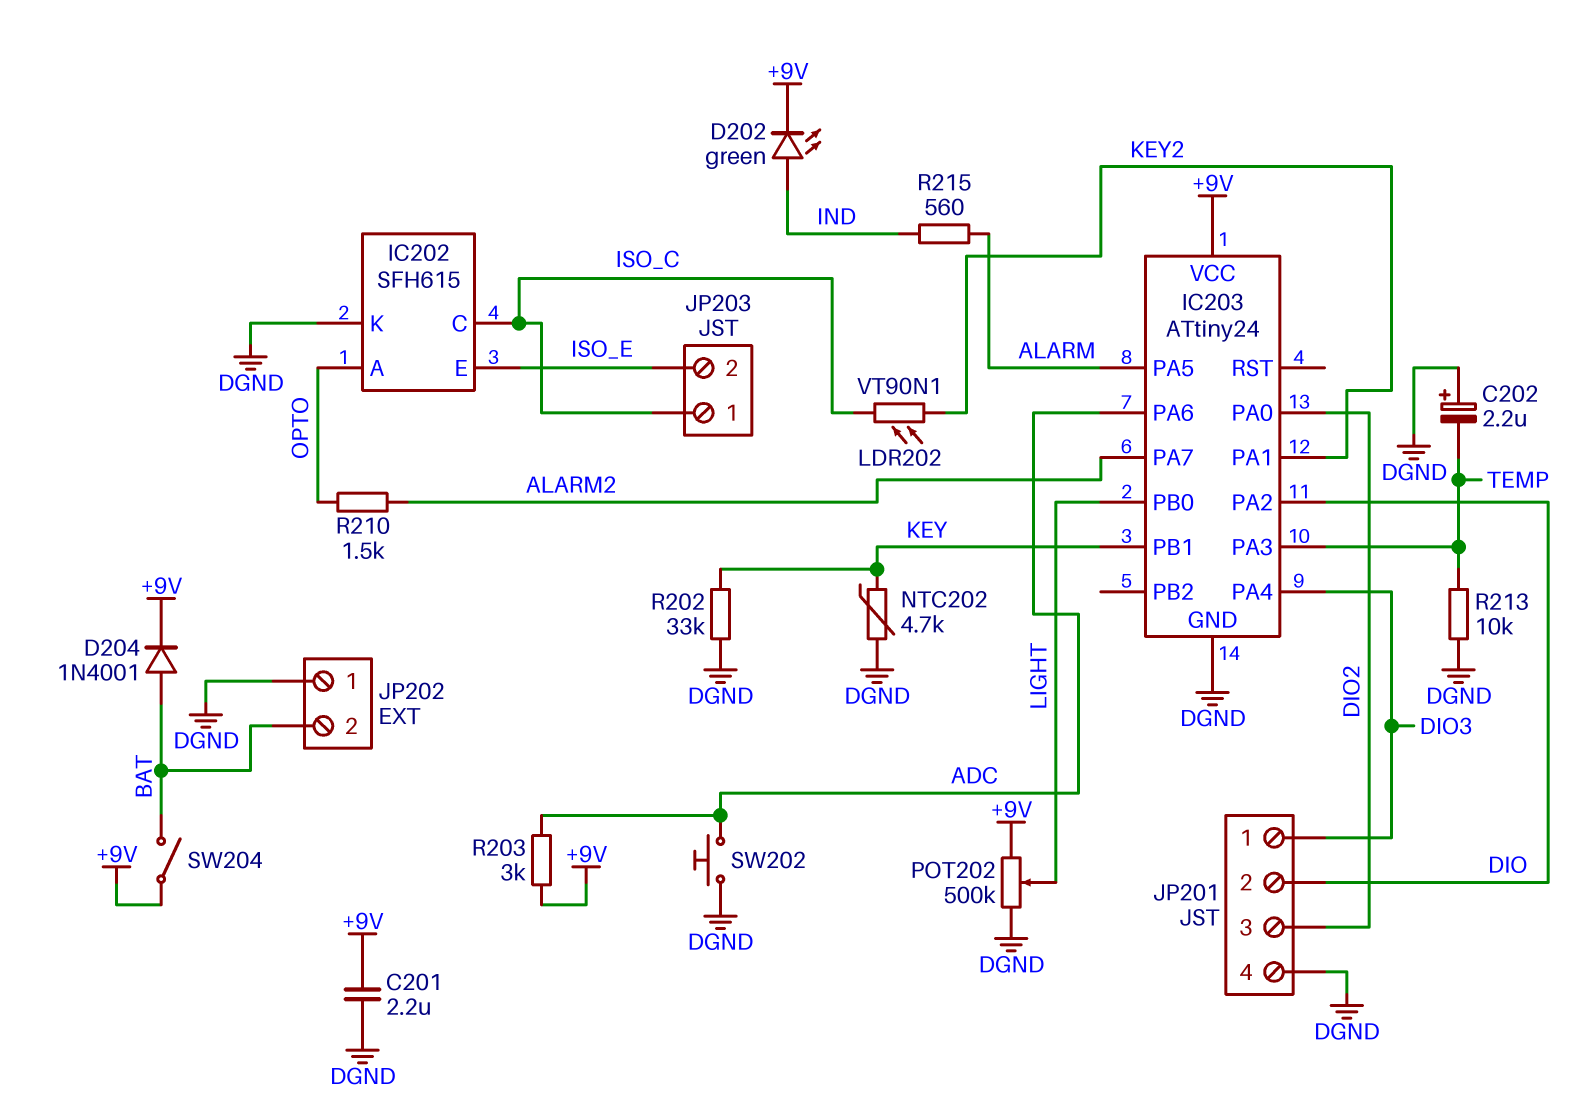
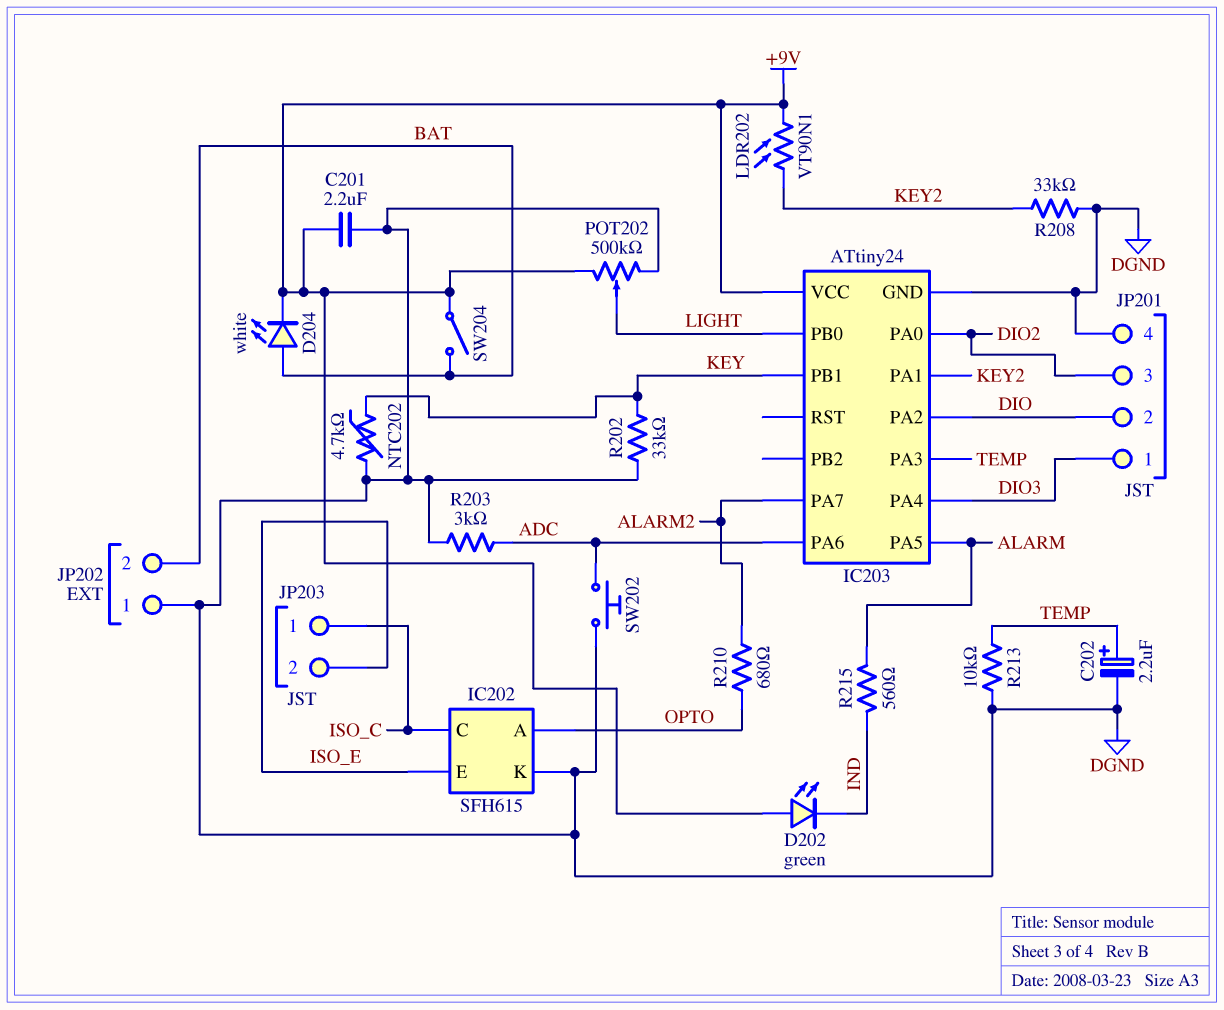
C202: 2.2uF (plus DGND, minus TEMP) -> 2.2uF (plus TEMP, minus DGND)
D202: LED green (A IND, K +9V) -> LED green (A +9V, K IND)
D204: diode 1N4001 (A BAT, K +9V) -> LED white (A BAT, K +9V)
LDR202: VT90N1 (ISO_C, KEY2) -> VT90N1 (+9V, KEY2)
R203: 3k (+9V, ADC) -> 3k (ADC, DGND)
R208: none -> 33k (DGND, KEY2)
R210: 1.5k (ALARM2, OPTO) -> 680 (ALARM2, OPTO)

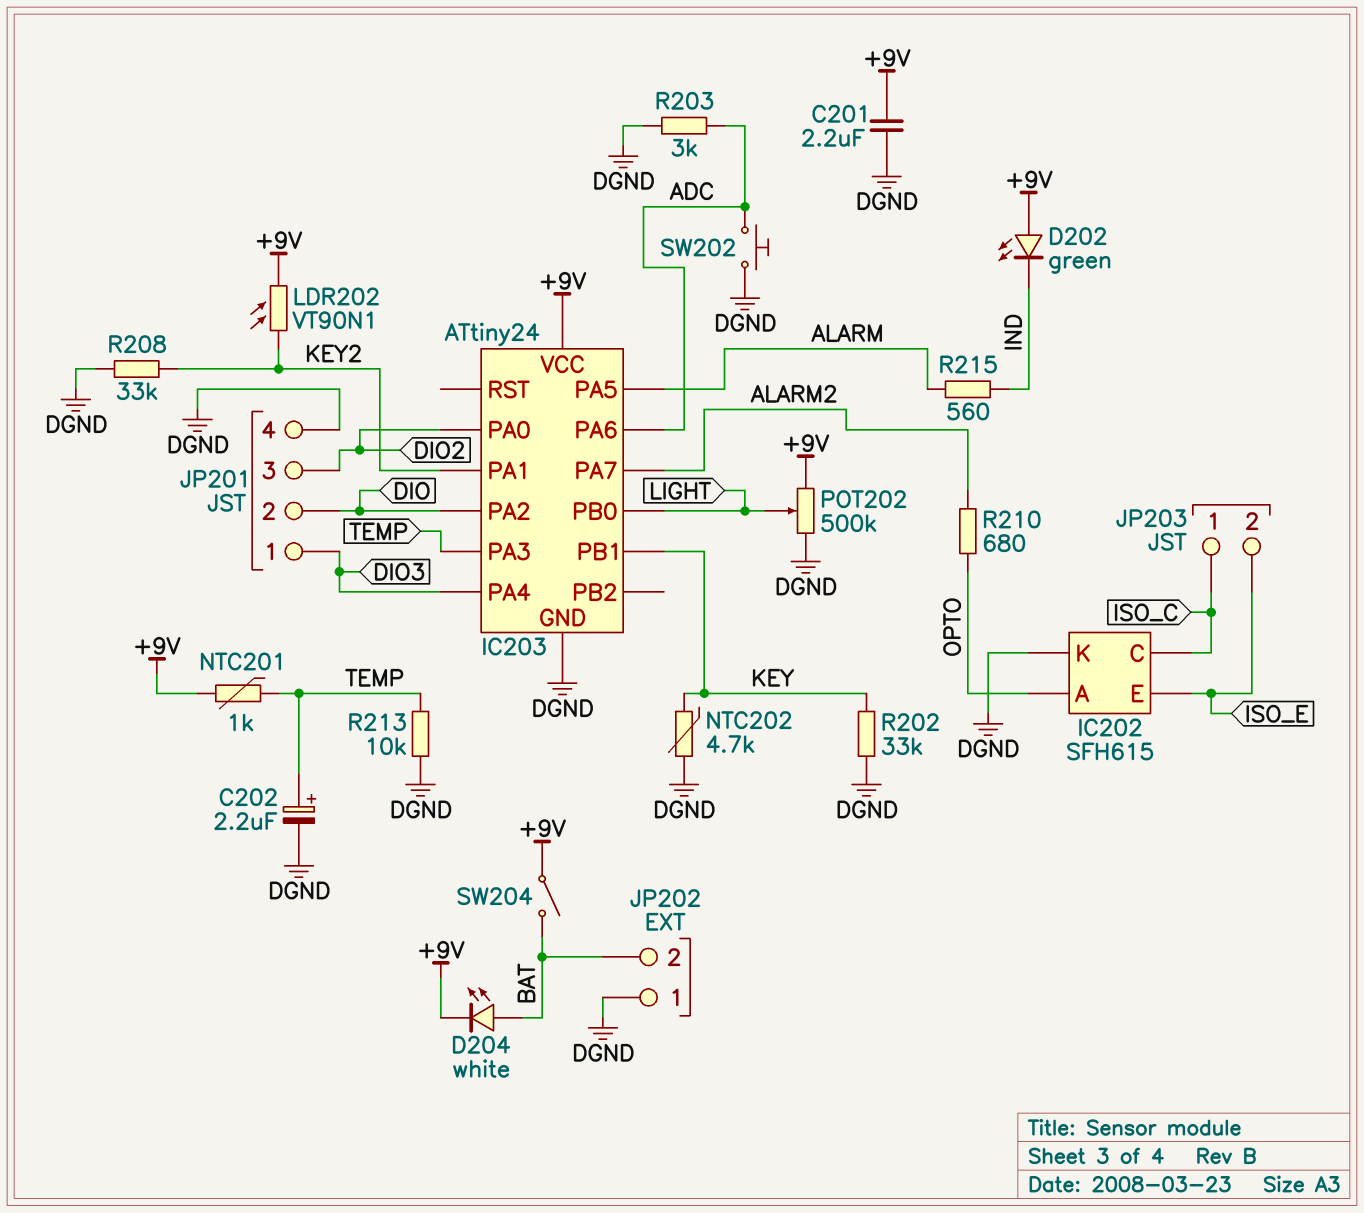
NTC201: none -> 1k (+9V, TEMP)

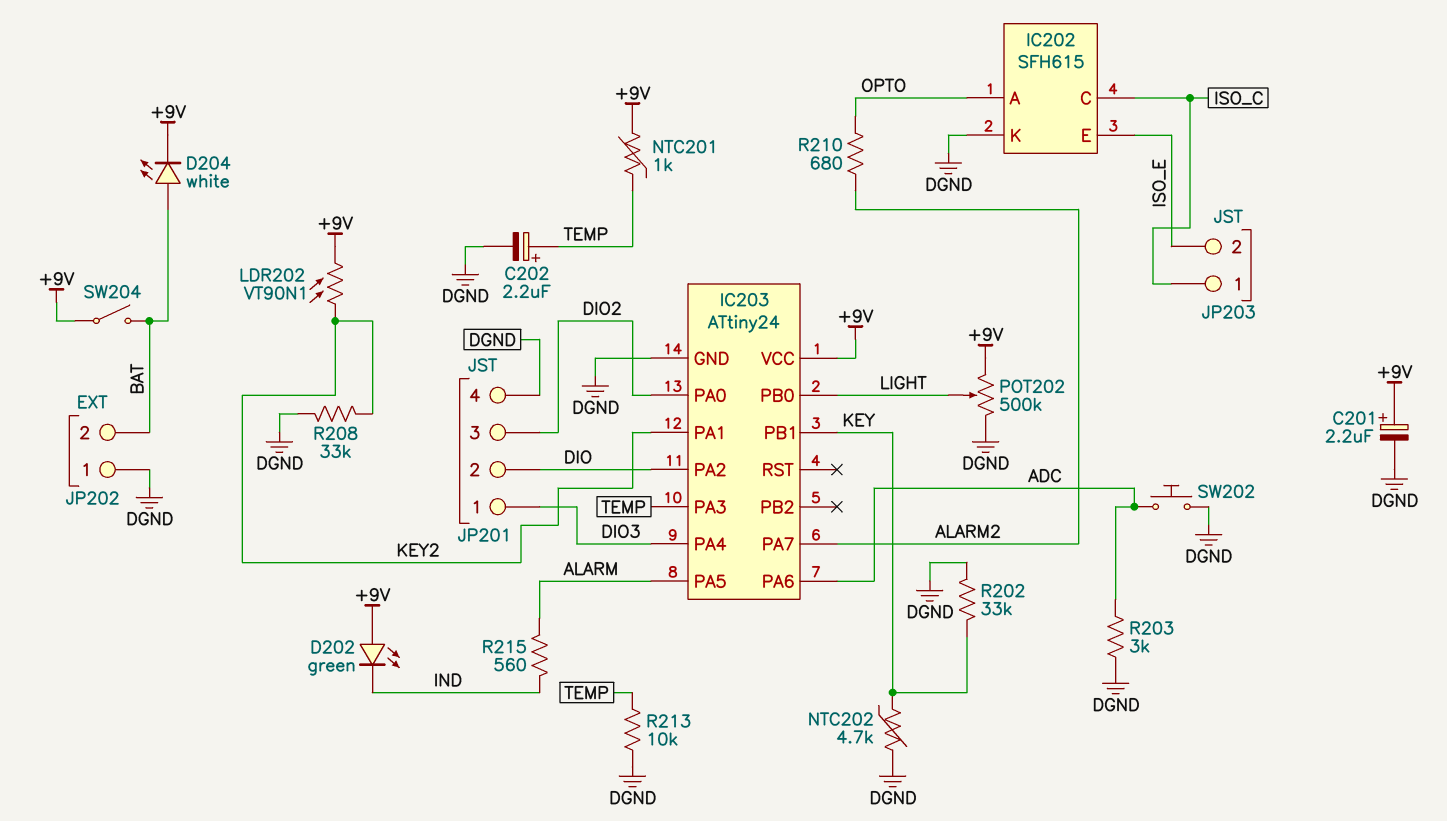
C201: 2.2uF (+9V, DGND) -> 2.2uF (plus +9V, minus DGND)

